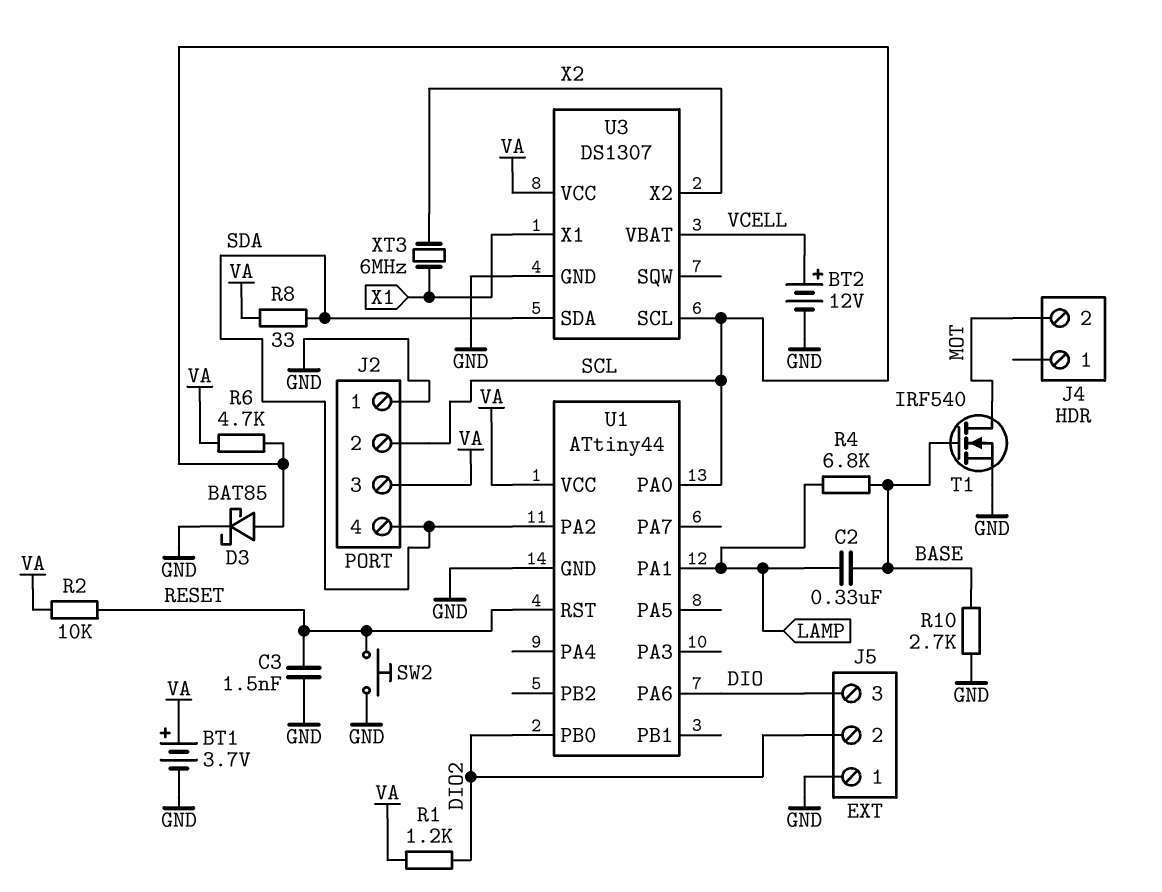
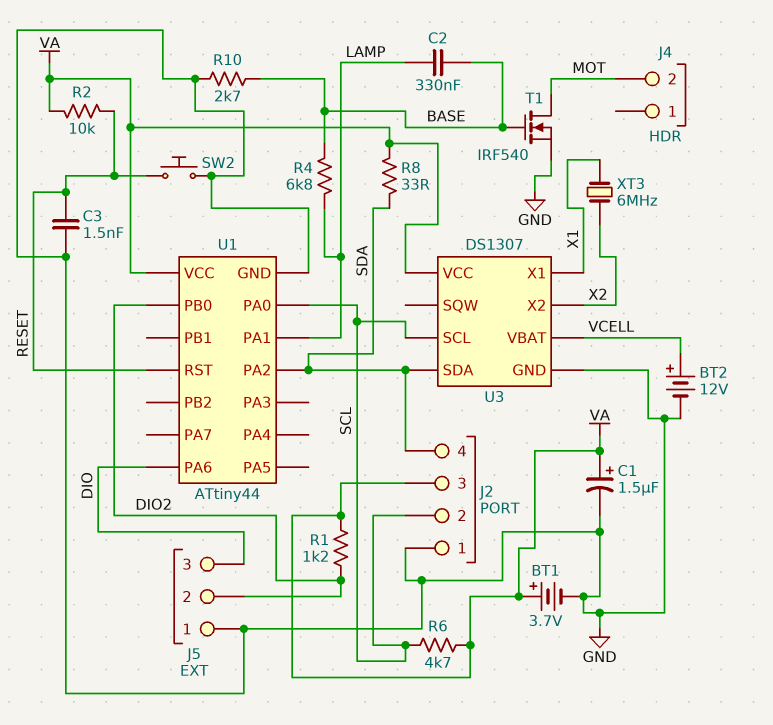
C1: none -> 1.5uF (plus VA, minus GND)
D3: schottky BAT85 (A SCL, K GND) -> none

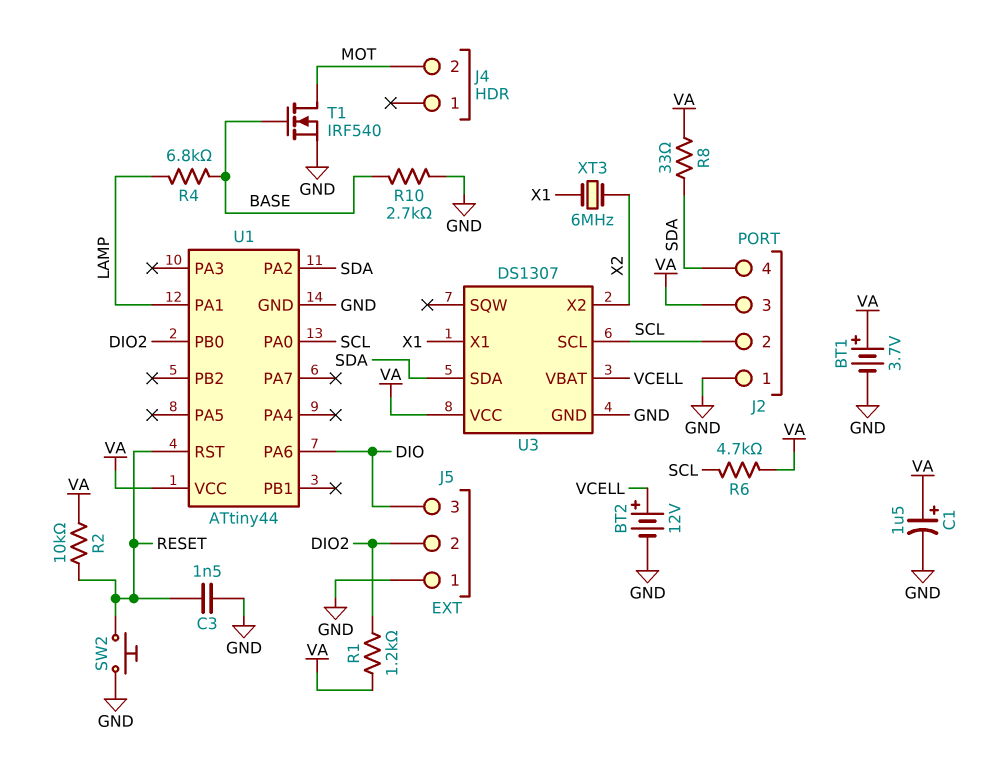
C2: 330nF (BASE, LAMP) -> none

